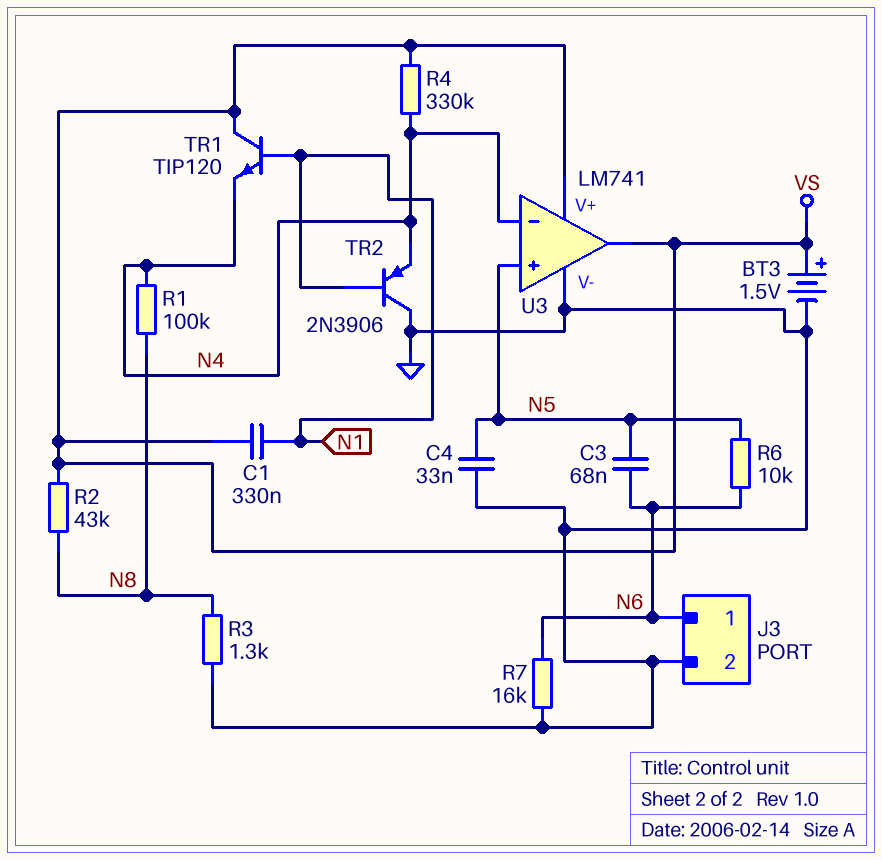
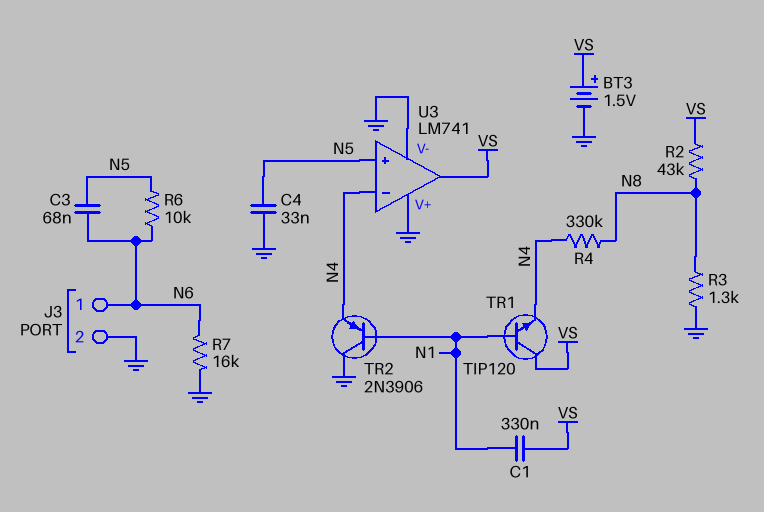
R1: 100k (N4, N8) -> none
R4: 330k (N4, VS) -> 330k (N4, N8)
U3 pin V+: VS -> GND

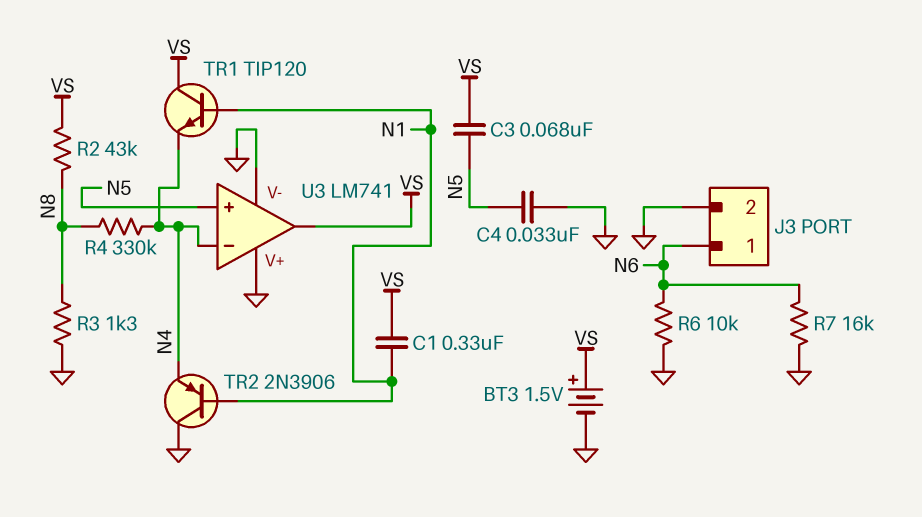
C3: 68nF (N5, N6) -> 68nF (N5, VS)
R6: 10k (N5, N6) -> 10k (GND, N6)

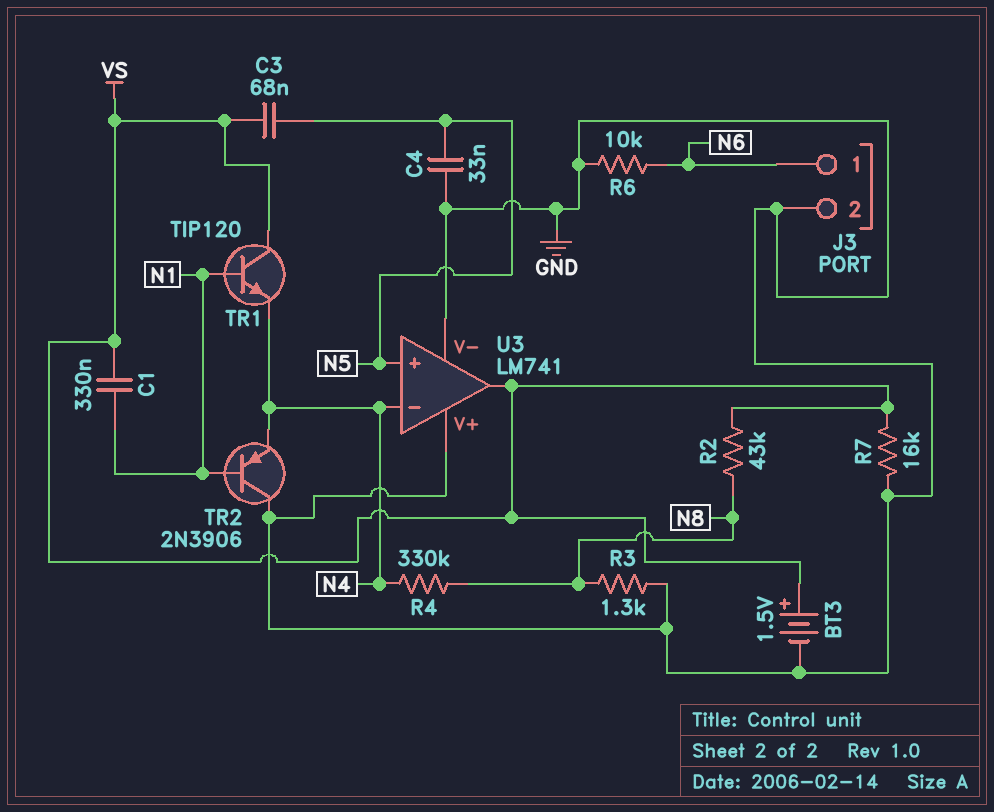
R7: 16k (GND, N6) -> 16k (GND, VS)

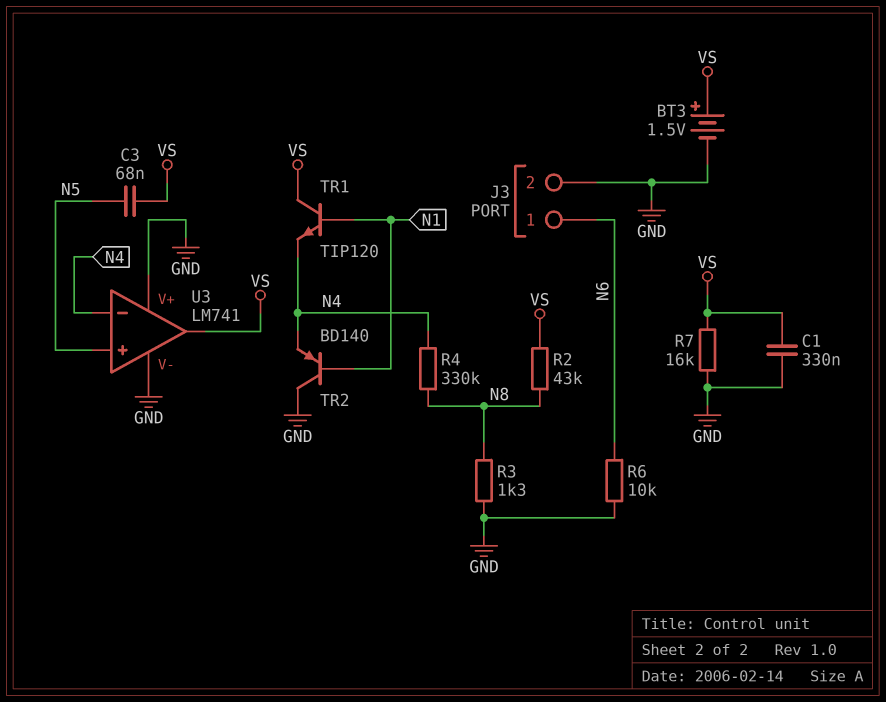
C1: 330nF (N1, VS) -> 330nF (GND, VS)
C4: 33nF (GND, N5) -> none
TR2: PNP 2N3906 (B N1, C GND, E N4) -> PNP BD140 (B N1, C GND, E N4)

